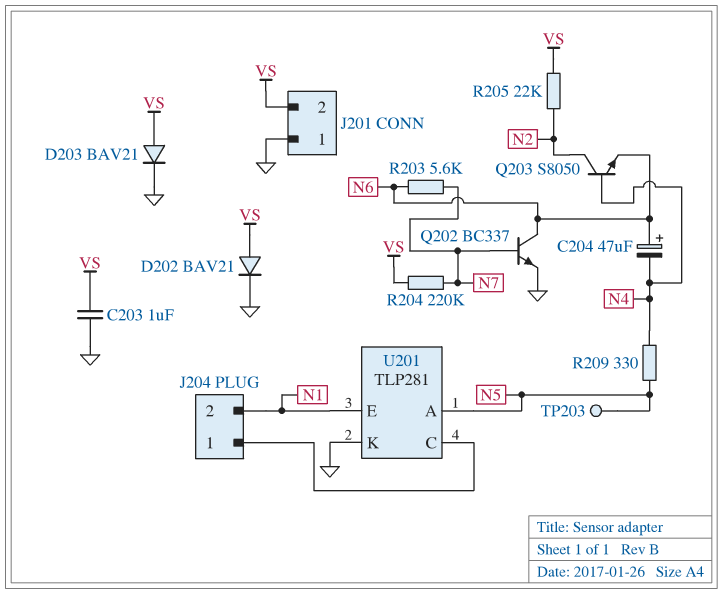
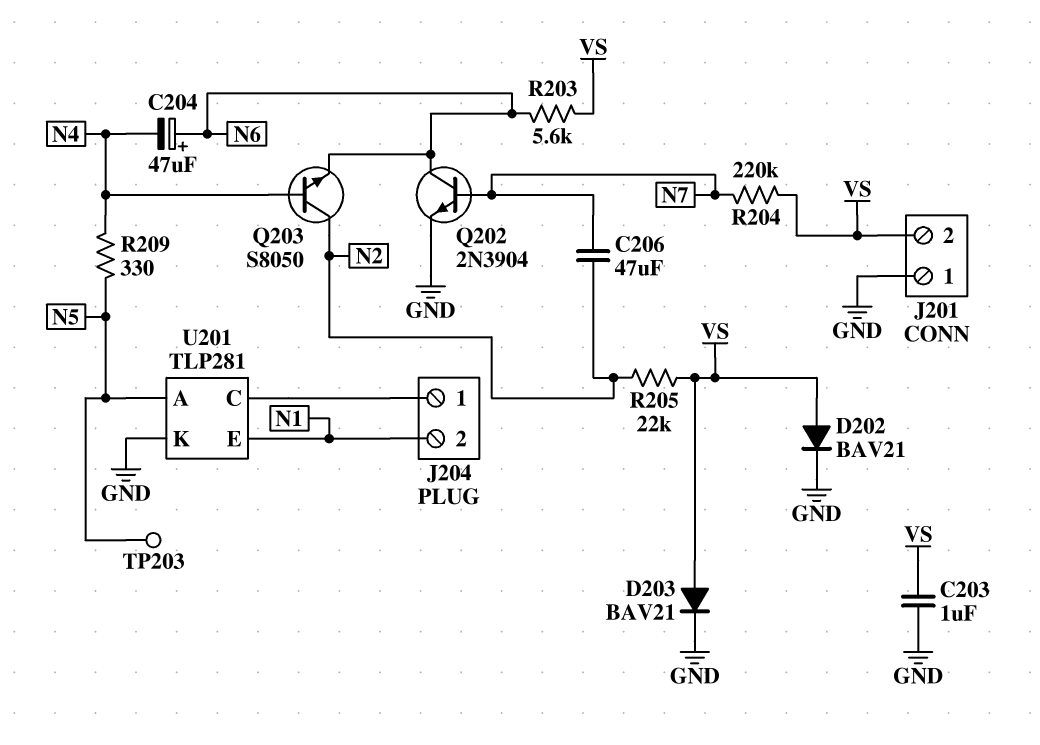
C206: none -> 47uF (N2, N7)
Q202: NPN BC337 (B N7, C N6, E GND) -> NPN 2N3904 (B N7, C N6, E GND)
R203: 5.6k (N6, N7) -> 5.6k (N6, VS)

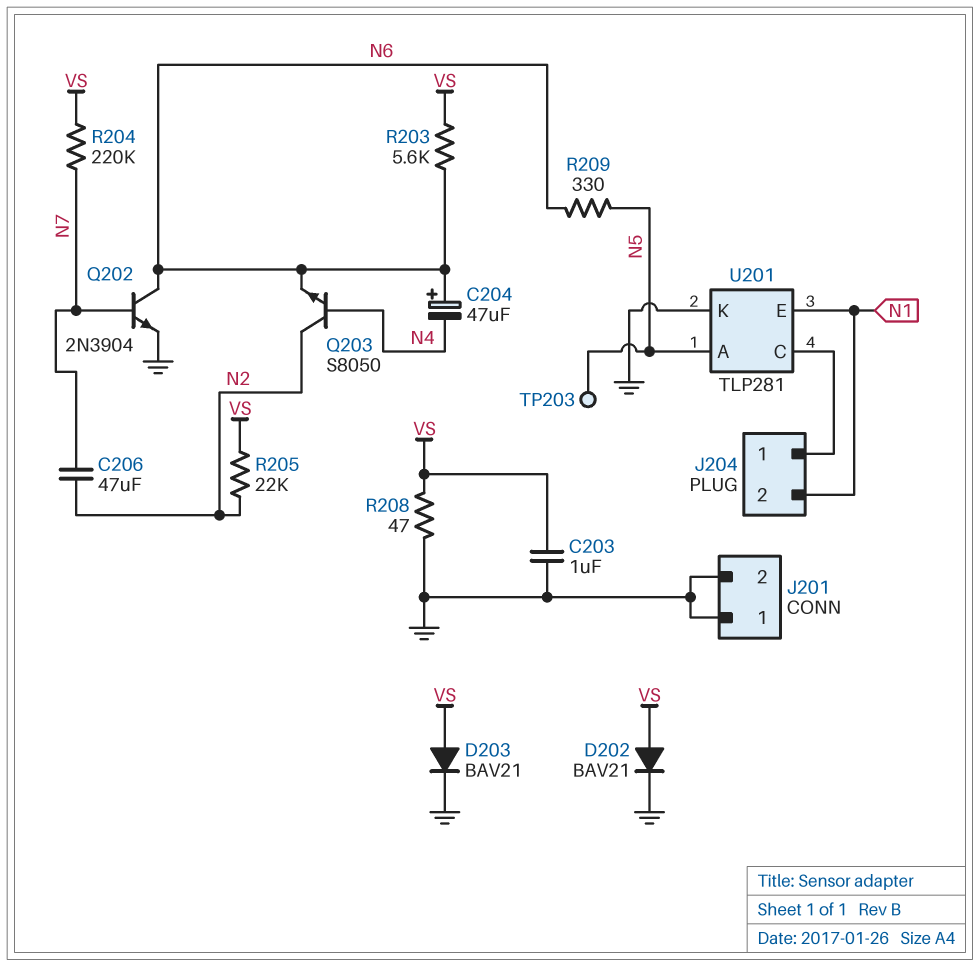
J201 pin 2: VS -> GND
R208: none -> 47 (GND, VS)
R209: 330 (N4, N5) -> 330 (N5, N6)

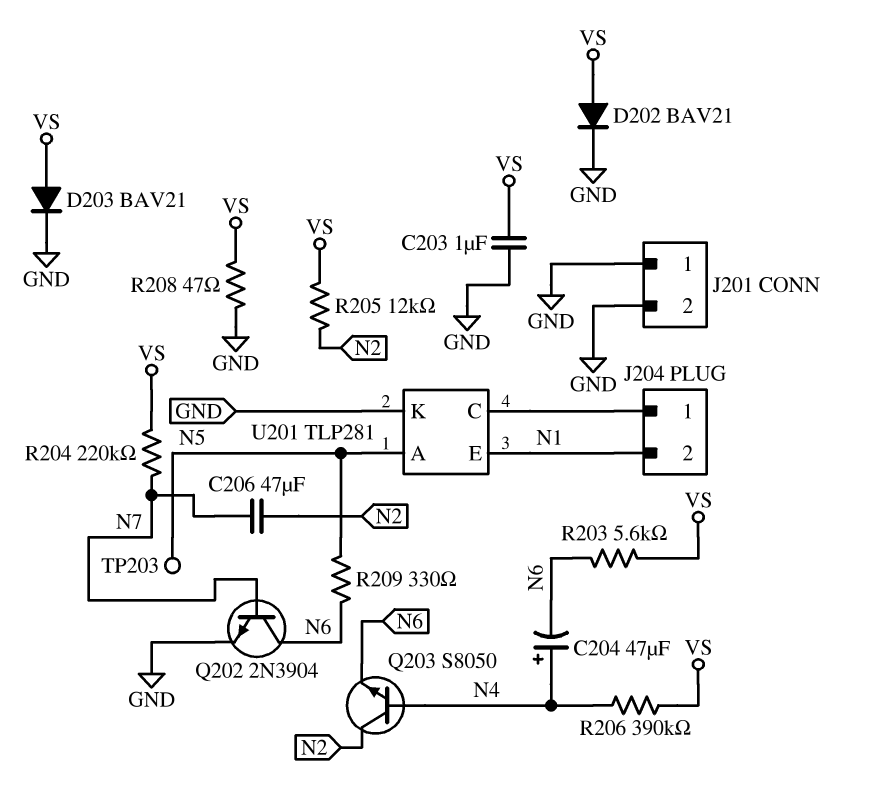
C204: 47uF (plus N6, minus N4) -> 47uF (plus N4, minus N6)
R205: 22k (N2, VS) -> 12k (N2, VS)
R206: none -> 390k (N4, VS)

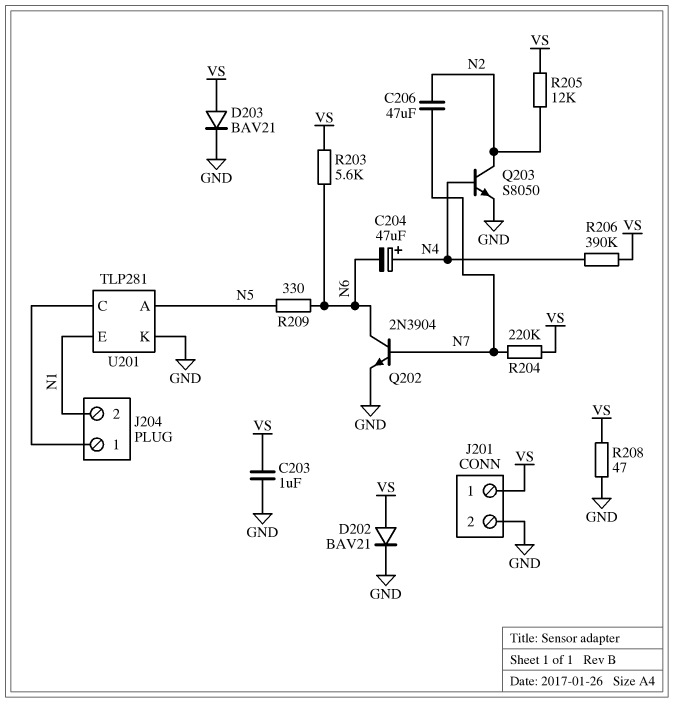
J201 pin 1: GND -> VS
Q203: NPN S8050 (B N4, C N2, E N6) -> NPN S8050 (B N4, C N2, E GND)
TP203: test point (N5) -> none

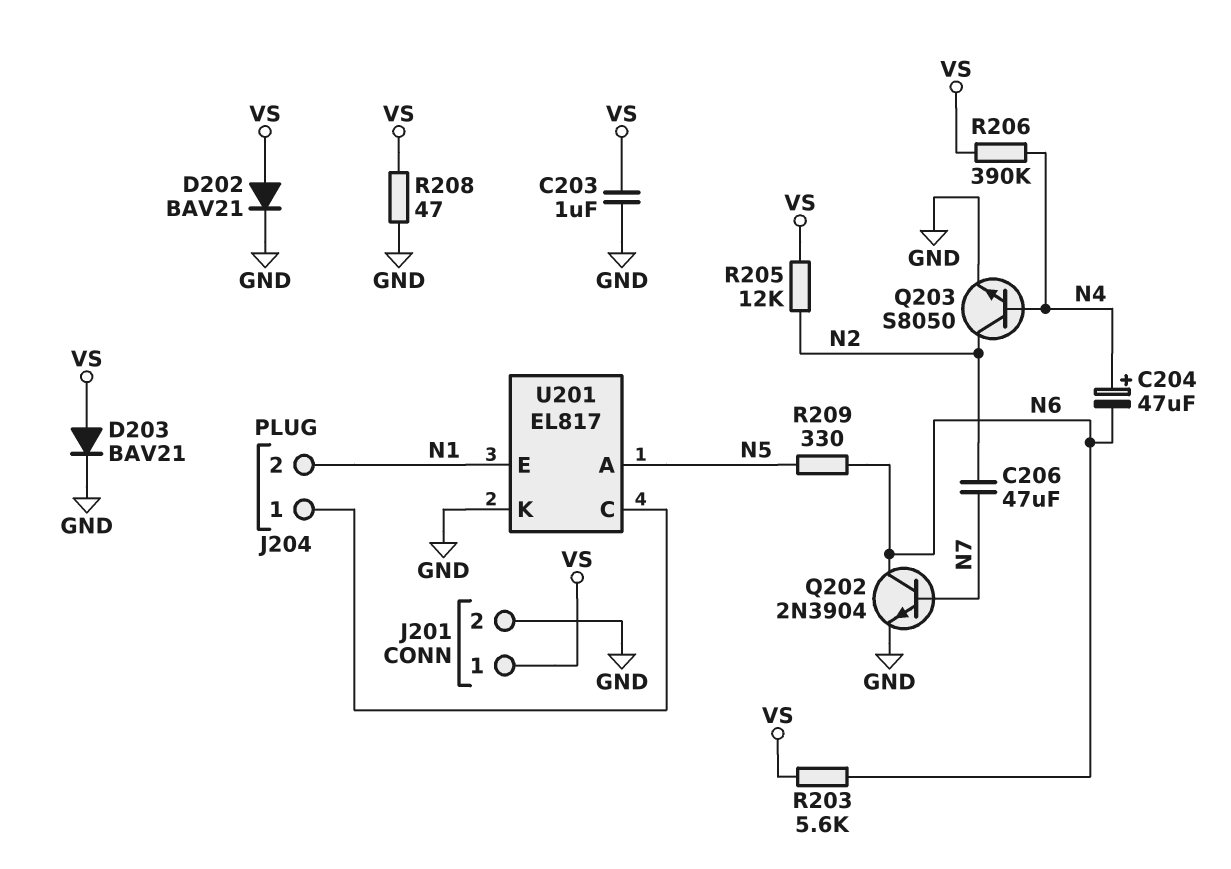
R204: 220k (N7, VS) -> none
U201: TLP281 -> EL817

